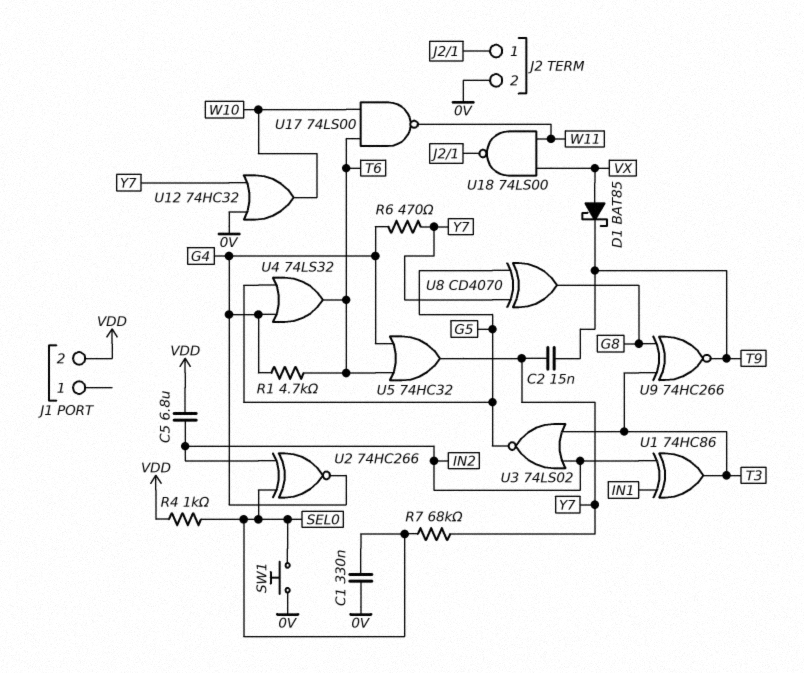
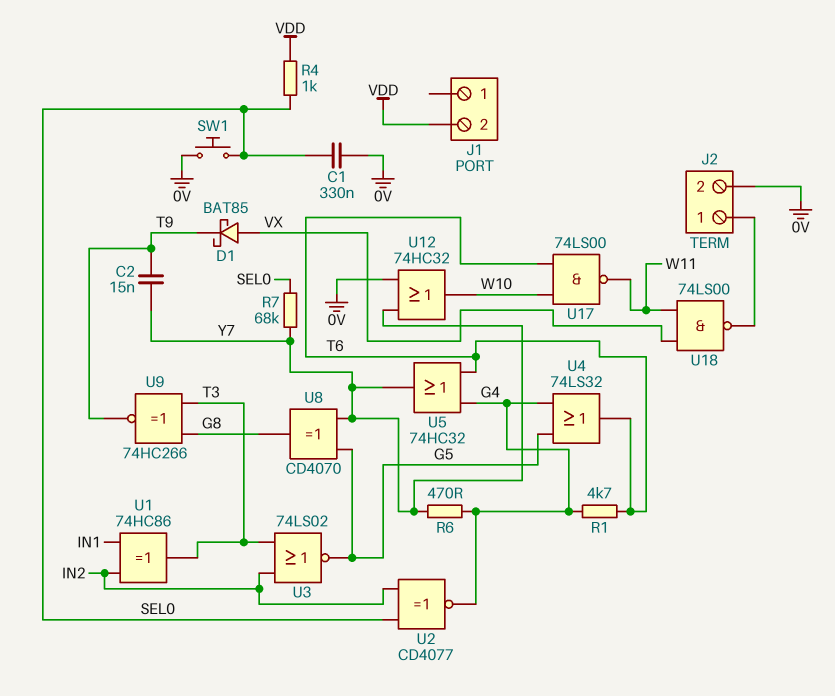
C5: 6.8uF (IN2, VDD) -> none
U2: XNOR 74HC266 (in IN2, in SEL0, out G4) -> XNOR CD4077 (in IN2, in SEL0, out G4)

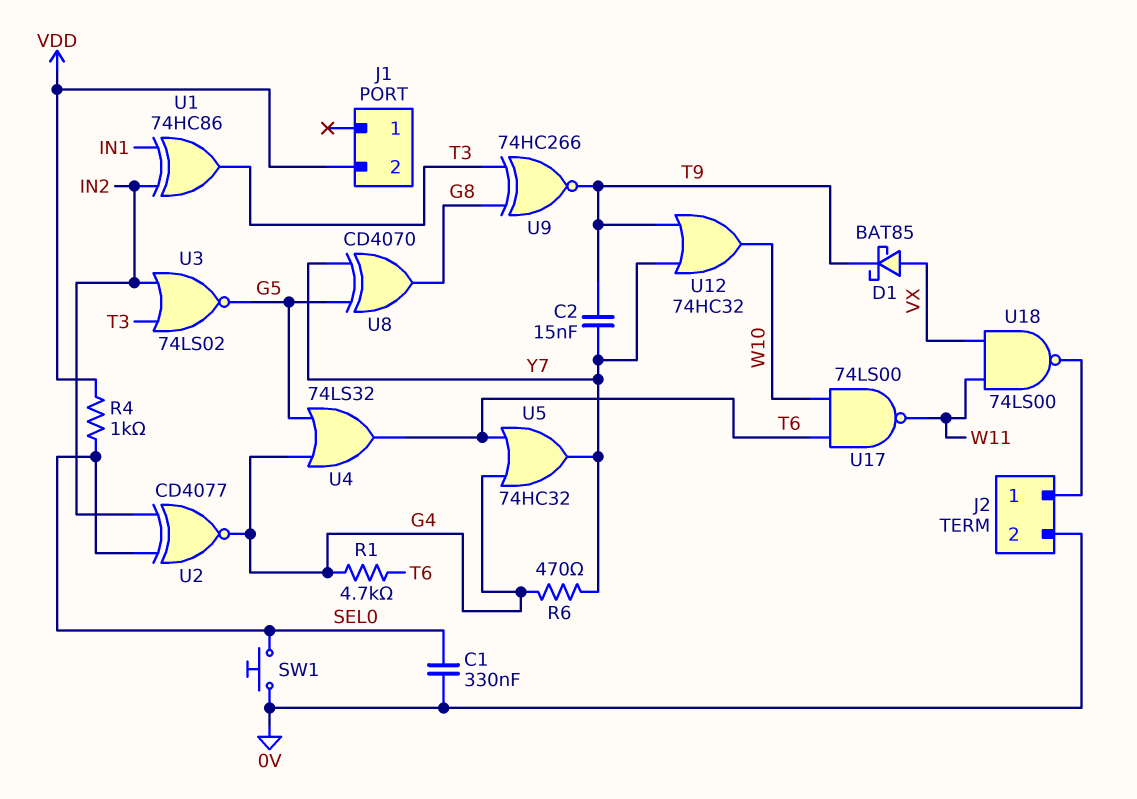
R7: 68k (SEL0, Y7) -> none
U12: OR 74HC32 (in 0V, in Y7, out W10) -> OR 74HC32 (in T9, in Y7, out W10)

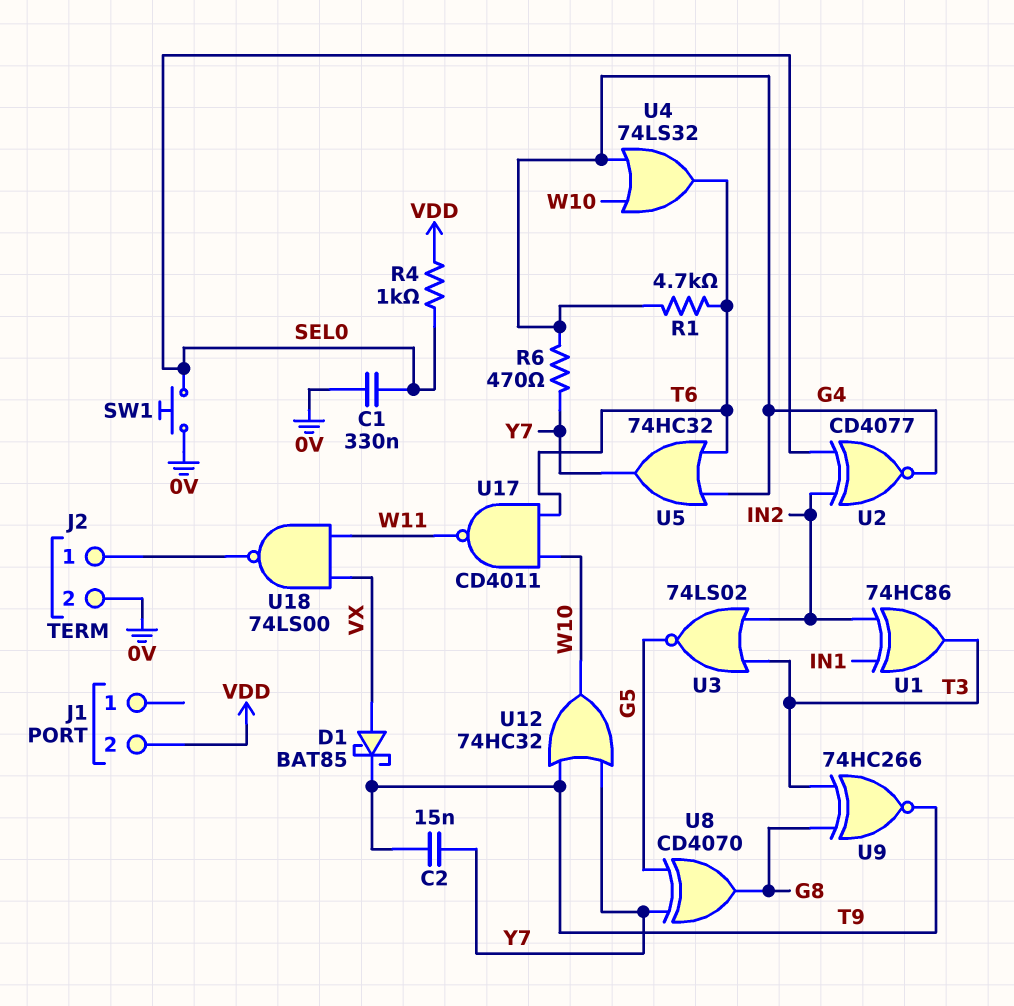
U4: OR 74LS32 (in G4, in G5, out T6) -> OR 74LS32 (in G4, in W10, out T6)
U17: NAND 74LS00 (in T6, in W10, out W11) -> NAND CD4011 (in T6, in W10, out W11)

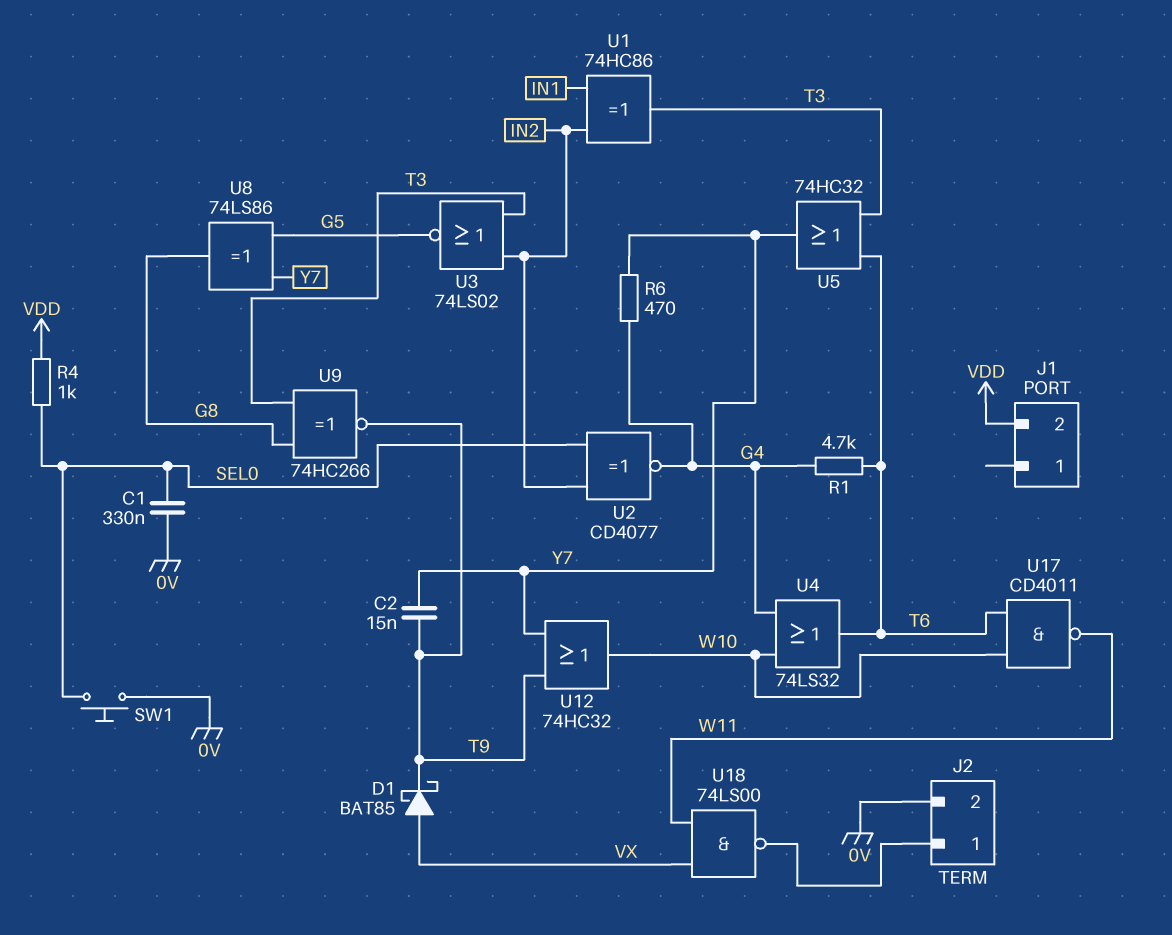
U5: OR 74HC32 (in G4, in T6, out Y7) -> OR 74HC32 (in T3, in T6, out Y7)
U8: XOR CD4070 (in G5, in Y7, out G8) -> XOR 74LS86 (in G5, in Y7, out G8)

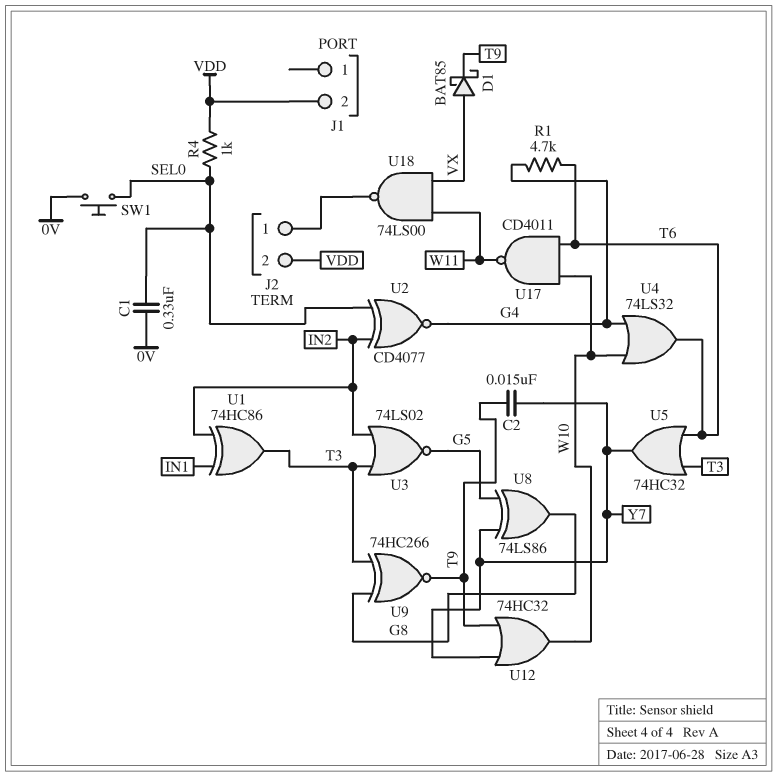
J2 pin 2: 0V -> VDD
R6: 470 (G4, Y7) -> none

